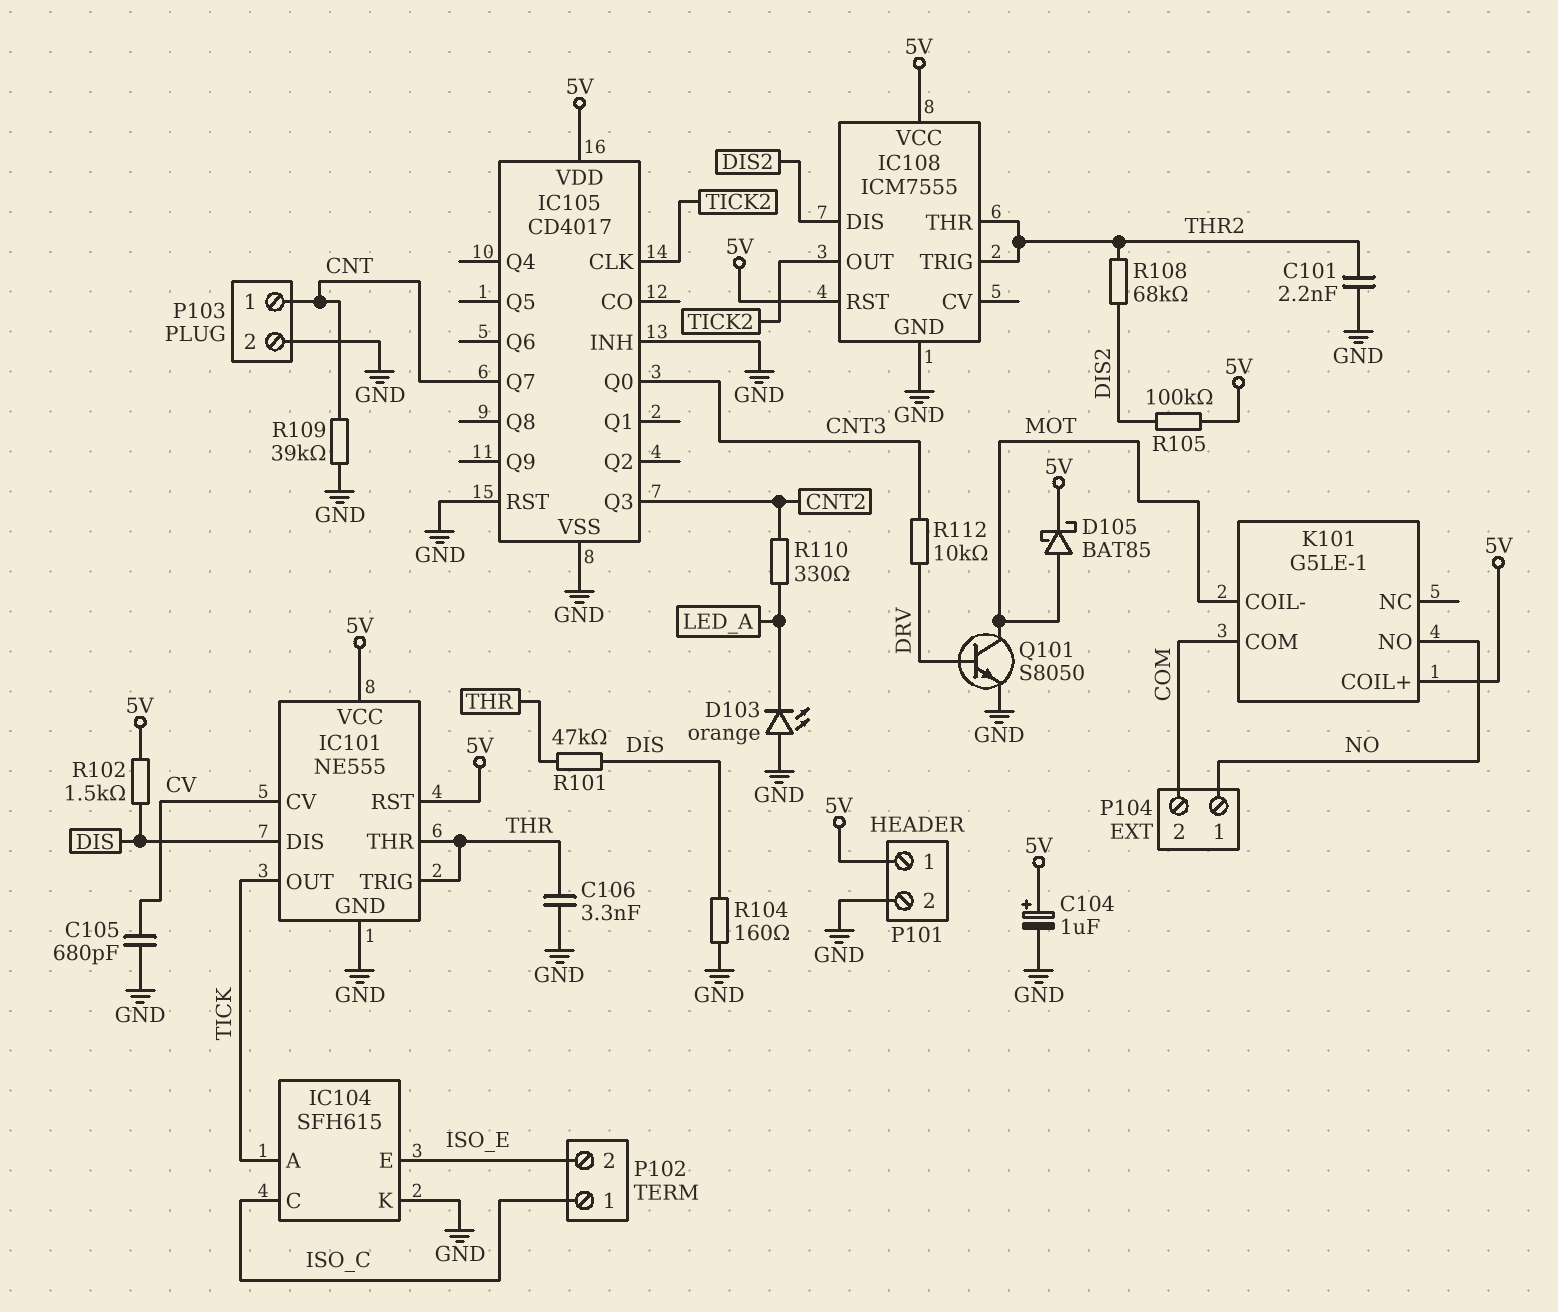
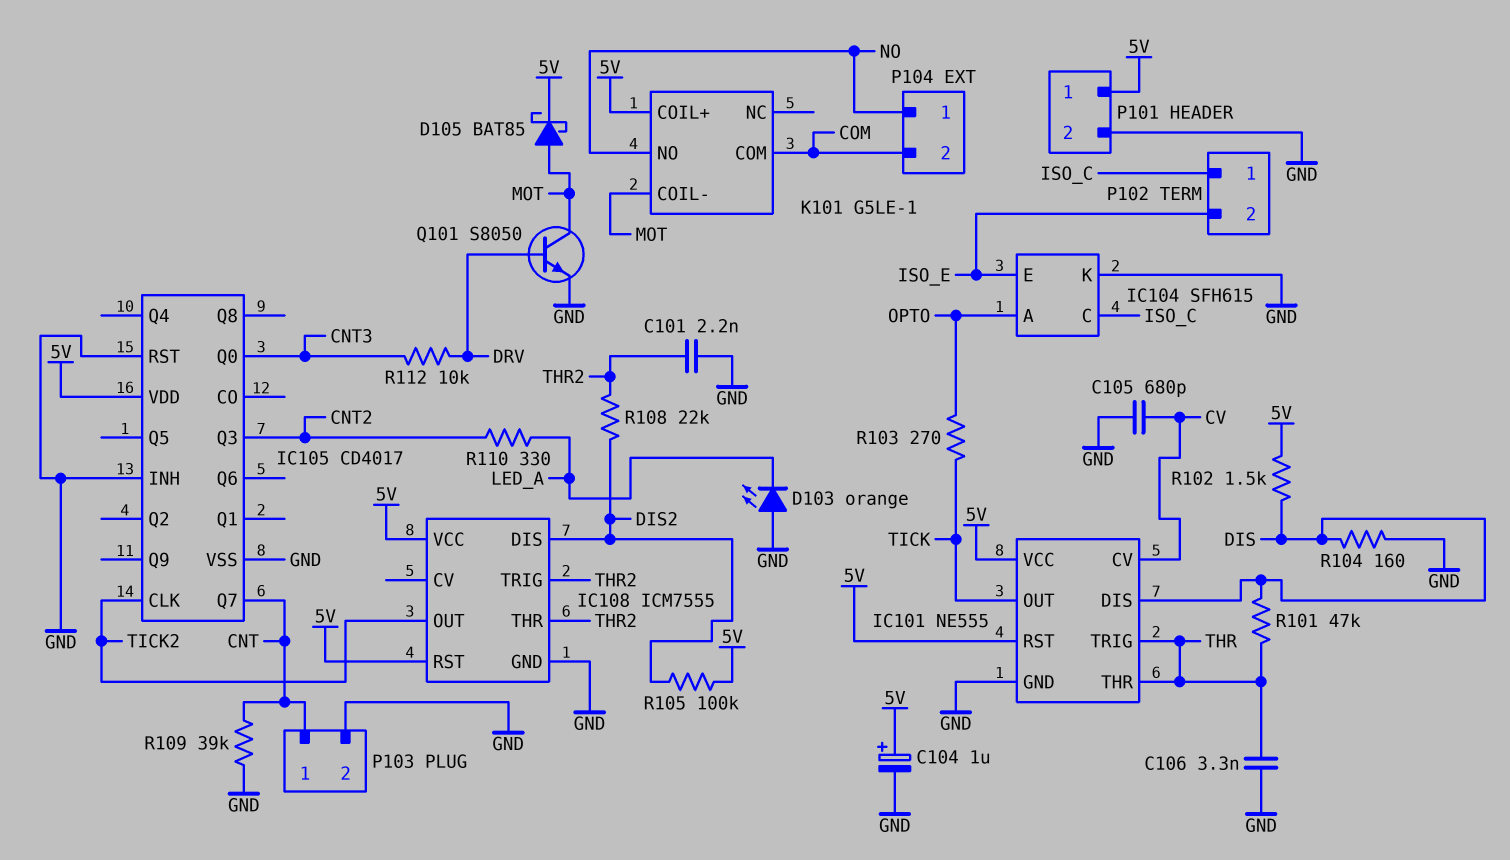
IC104 pin A: TICK -> OPTO
R103: none -> 270 (OPTO, TICK)
R108: 68k (DIS2, THR2) -> 22k (DIS2, THR2)

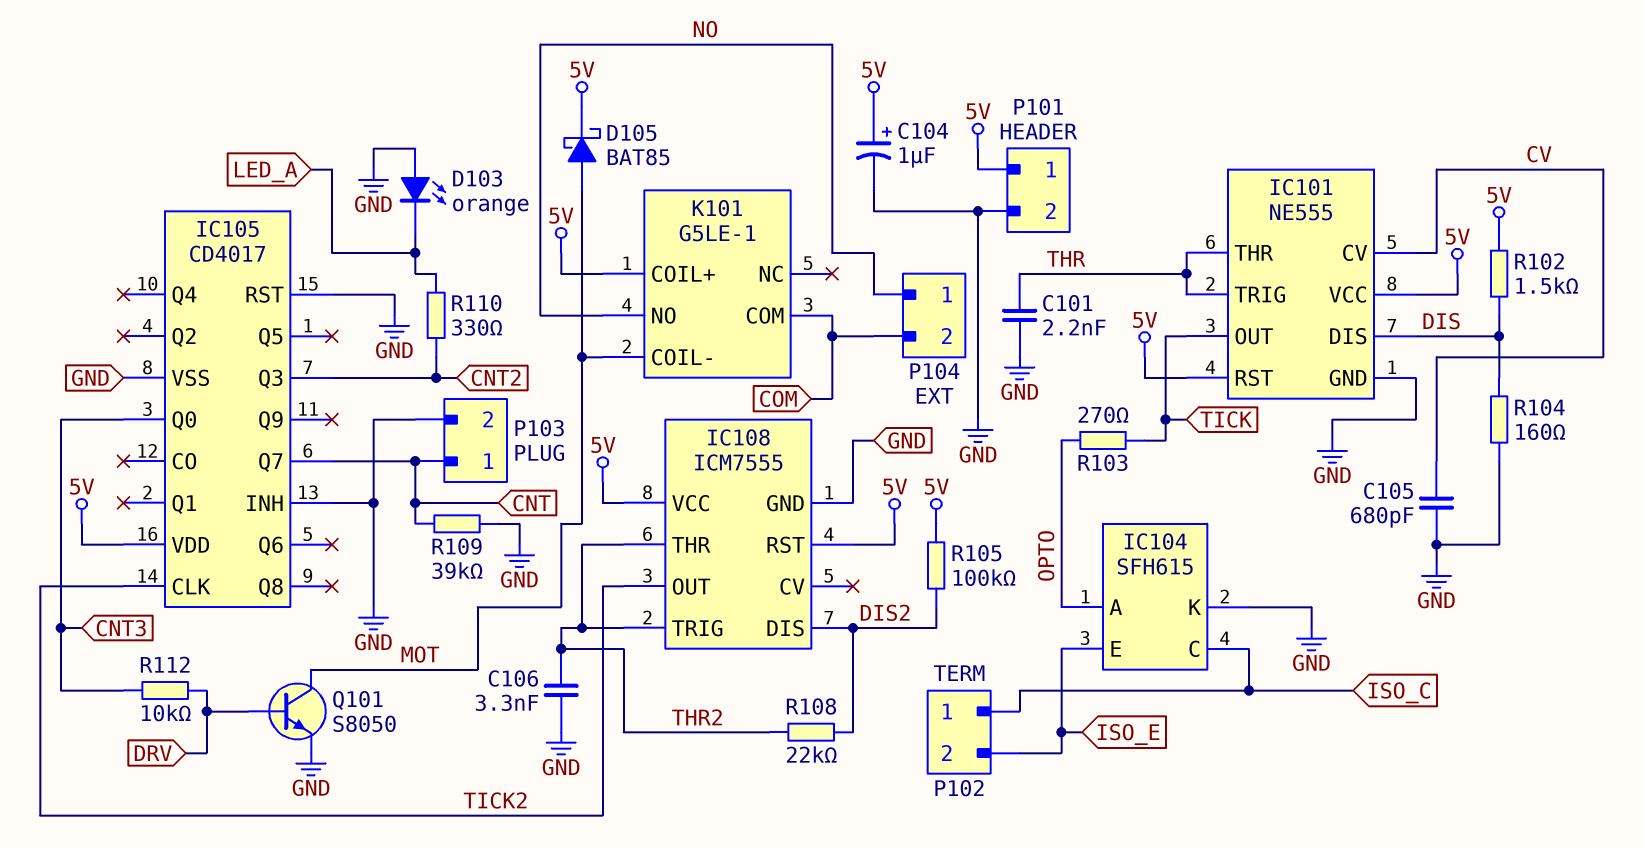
C101: 2.2nF (GND, THR2) -> 2.2nF (GND, THR)
C106: 3.3nF (GND, THR) -> 3.3nF (GND, THR2)
R101: 47k (DIS, THR) -> none

